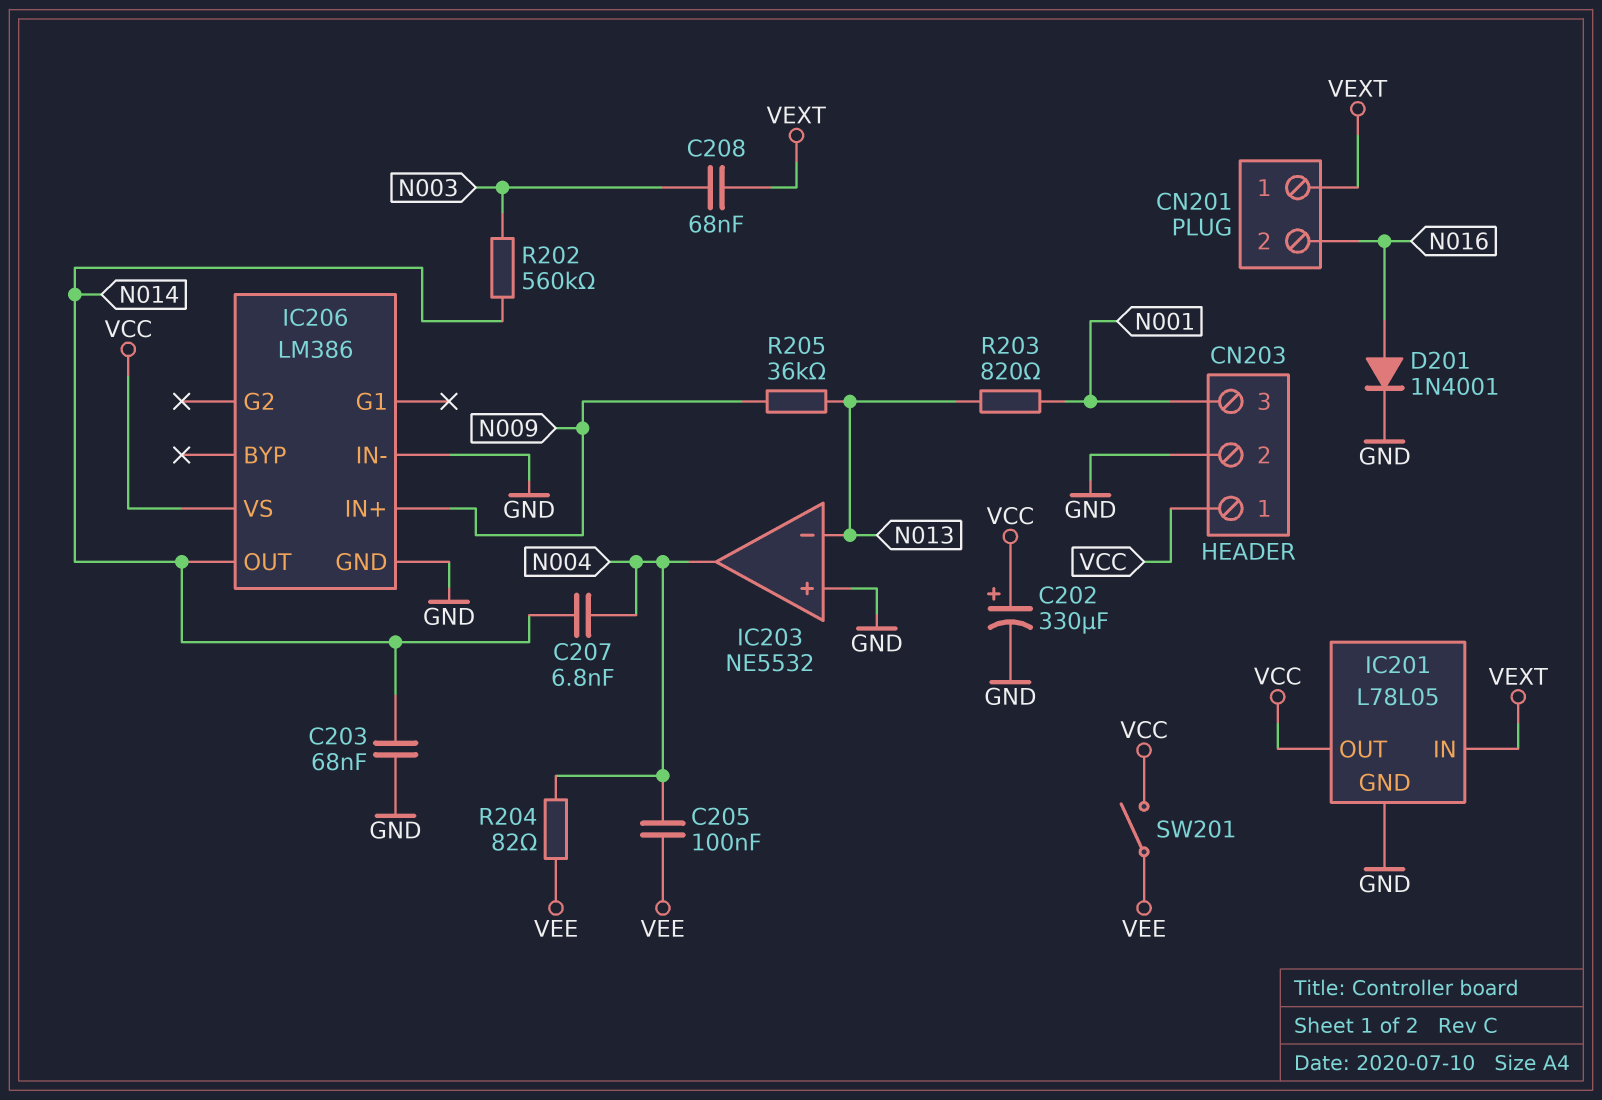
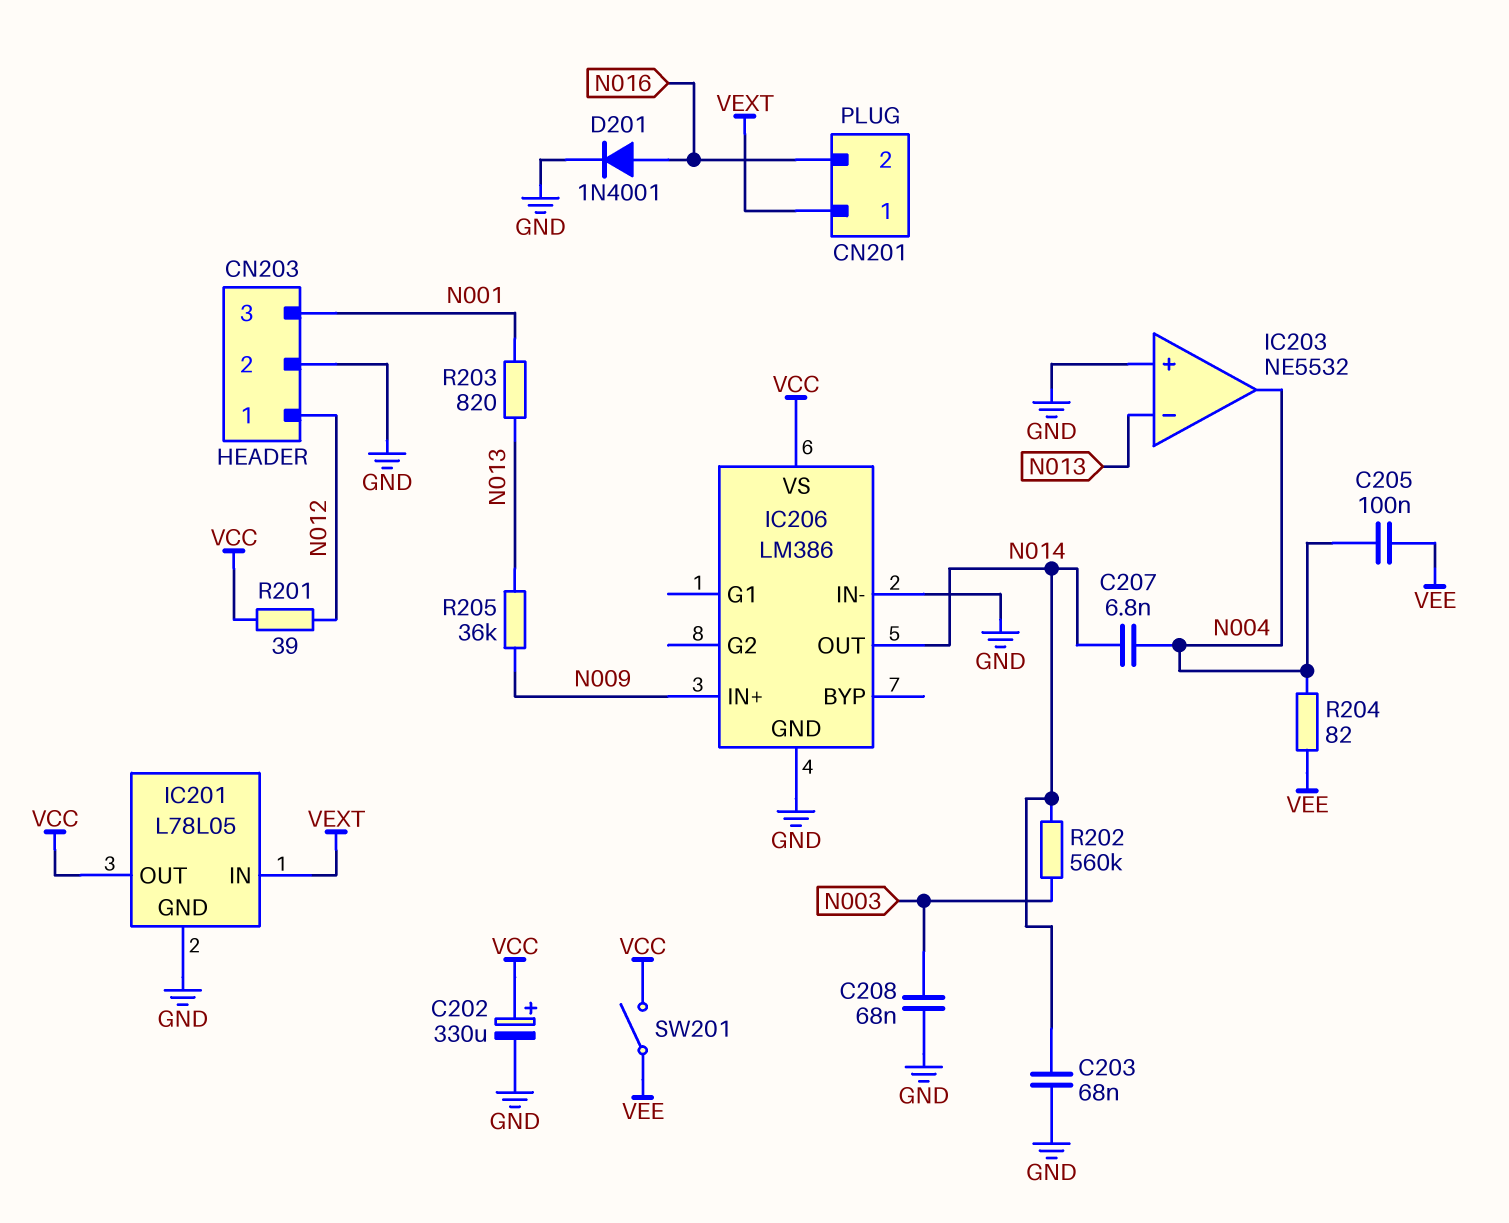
C208: 68nF (N003, VEXT) -> 68nF (GND, N003)
CN203 pin 1: VCC -> N012
R201: none -> 39 (N012, VCC)

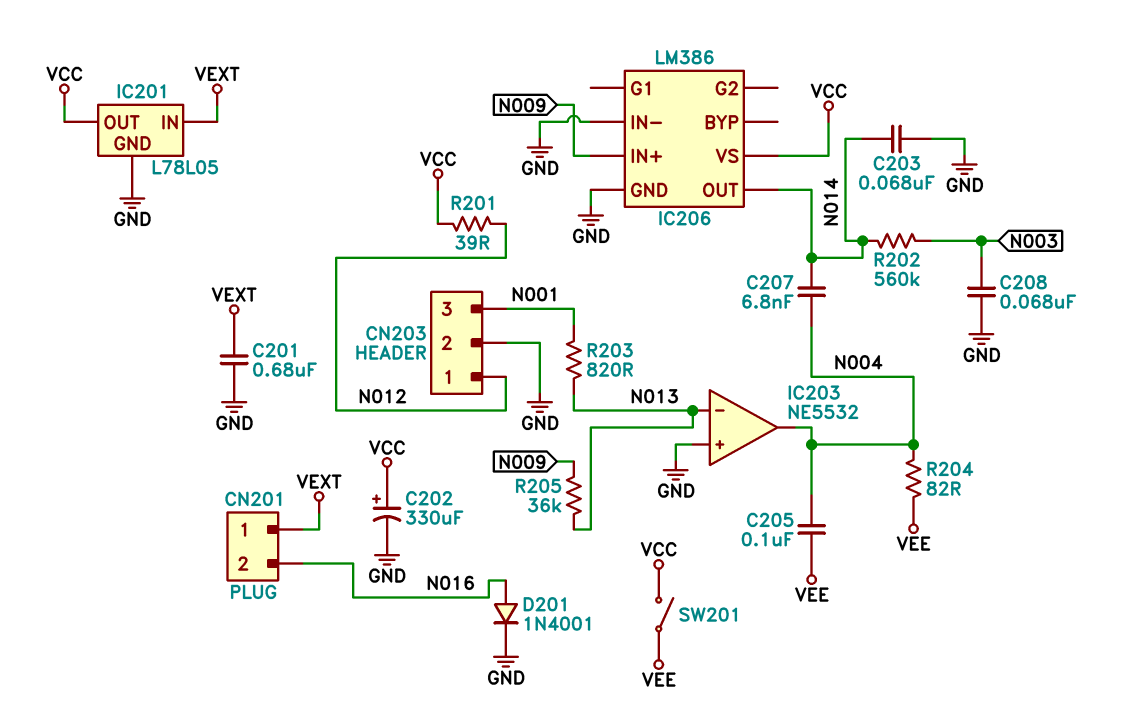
C201: none -> 680nF (GND, VEXT)

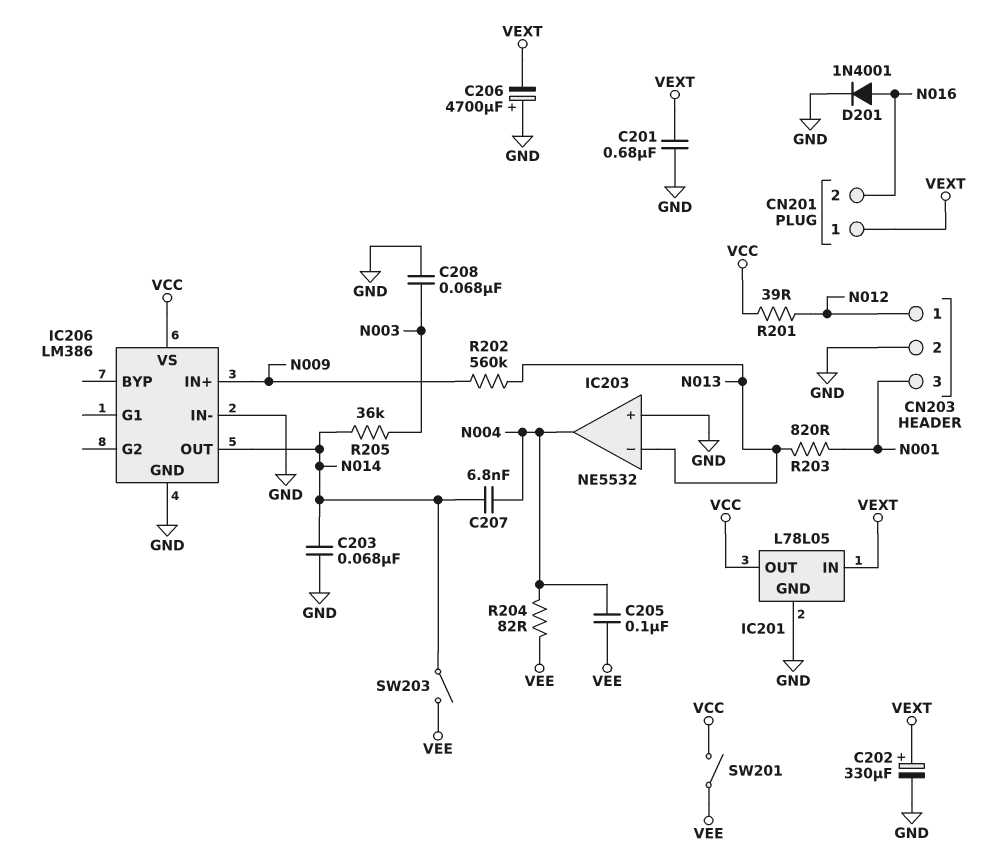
C202: 330uF (plus VCC, minus GND) -> 330uF (plus VEXT, minus GND)
C206: none -> 4700uF (plus GND, minus VEXT)
R202: 560k (N003, N014) -> 560k (N009, N013)
R205: 36k (N009, N013) -> 36k (N003, N014)
SW203: none -> switch (N014, VEE)

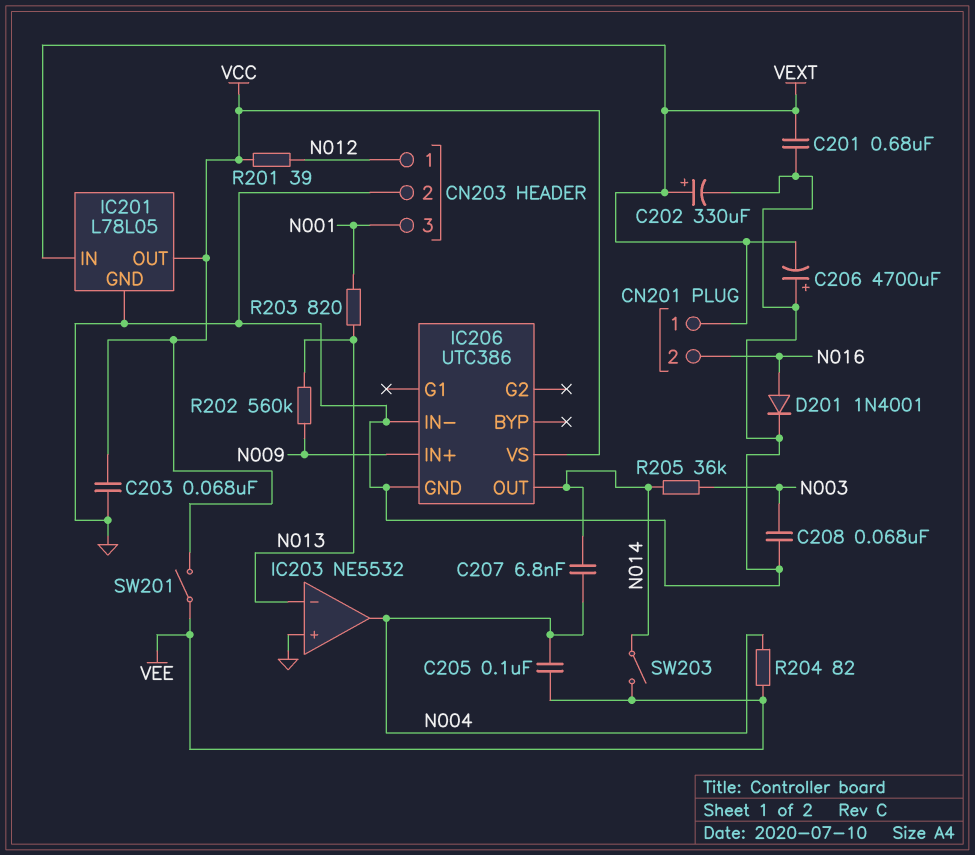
C203: 68nF (GND, N014) -> 68nF (GND, VCC)
IC206: LM386 -> UTC386

